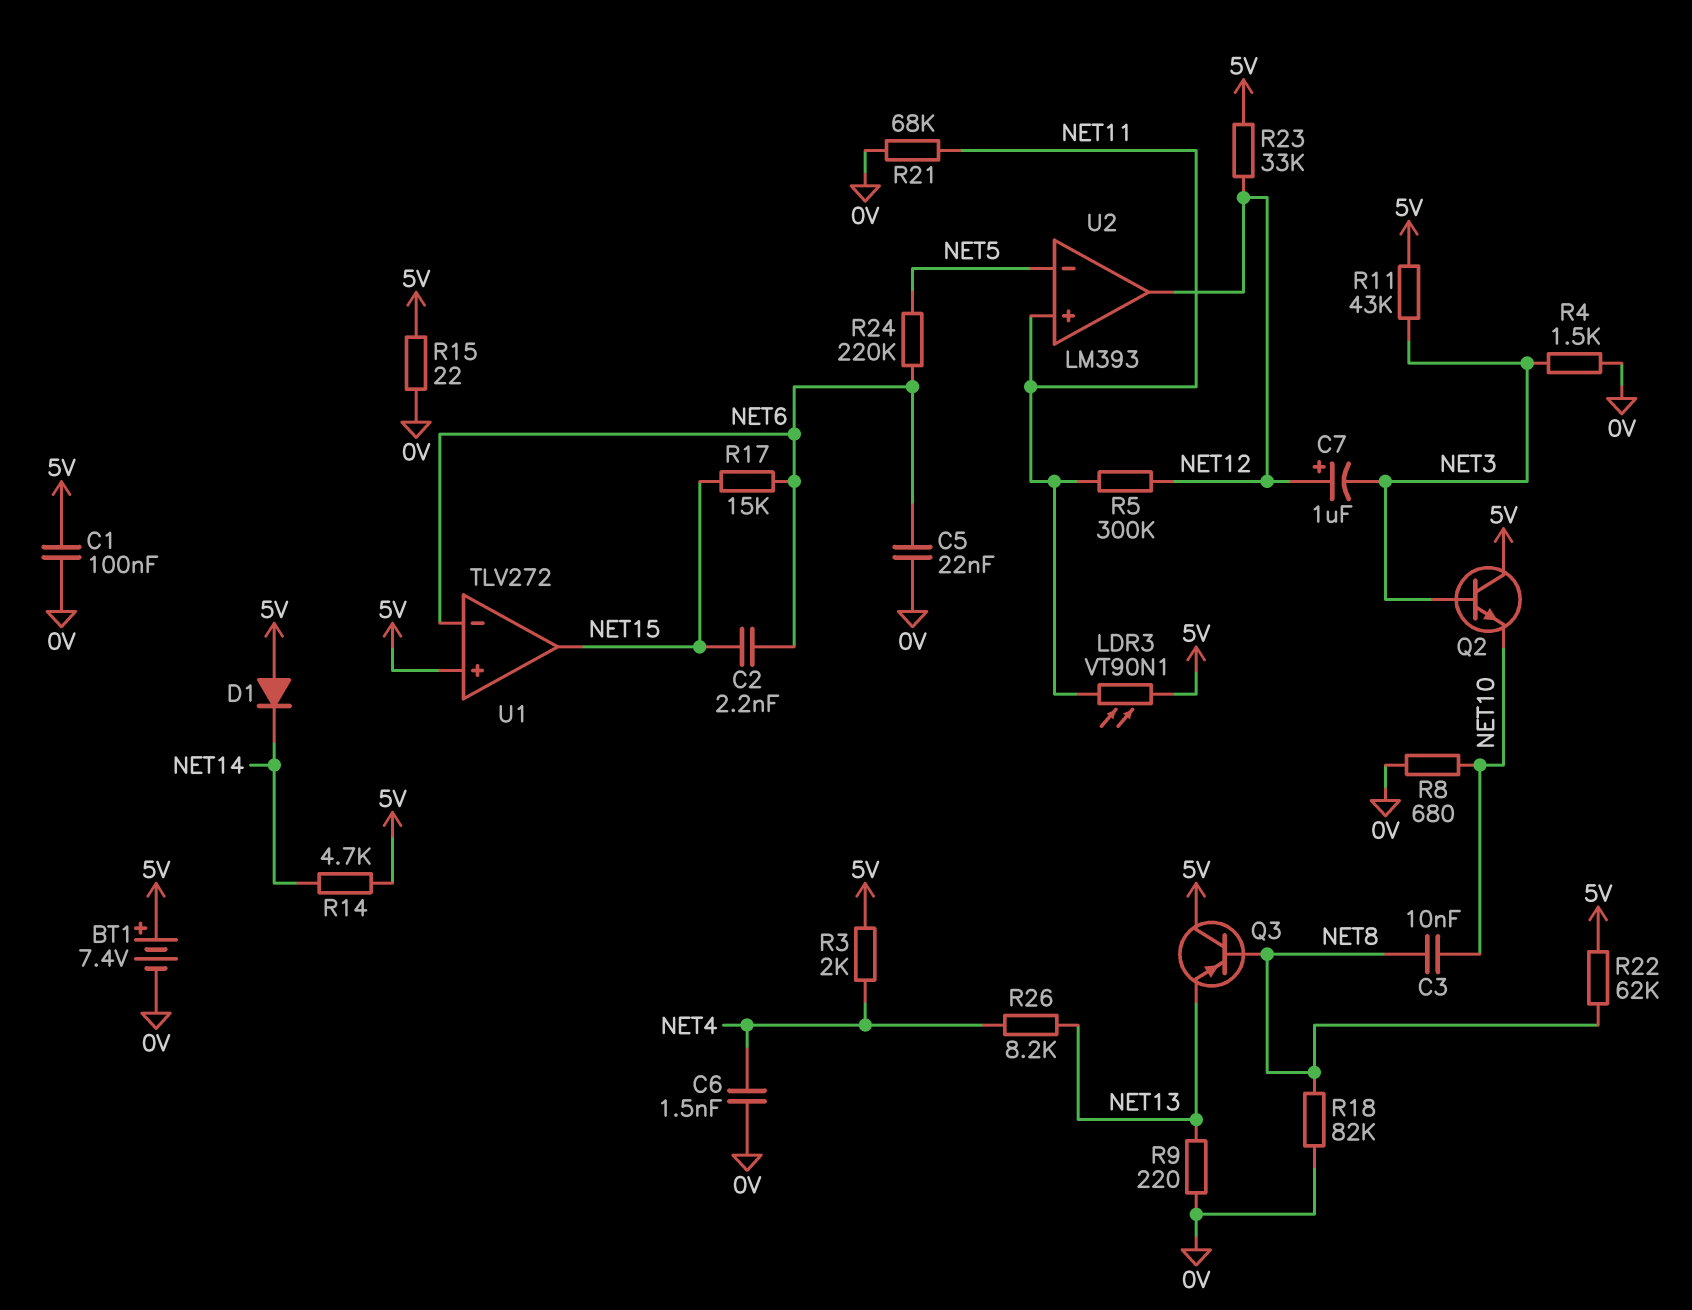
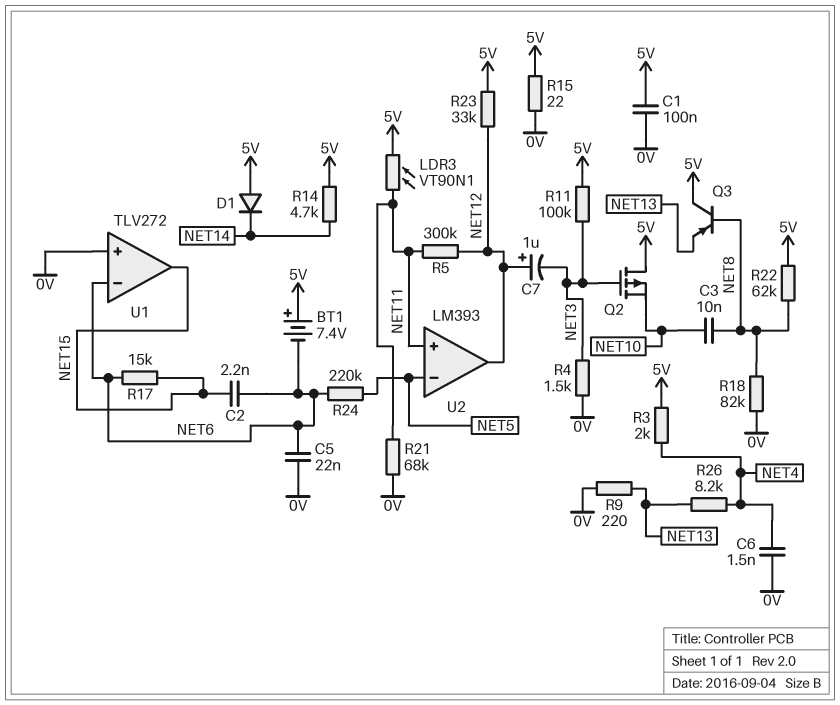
BT1: 7.4V (plus 5V, minus 0V) -> 7.4V (plus 5V, minus NET6)
Q2: NPN (B NET3, C 5V, E NET10) -> PMOS (G NET3, D 5V, S NET10)
R8: 680 (0V, NET10) -> none
R11: 43k (5V, NET3) -> 100k (5V, NET3)
U1 pin in+: 5V -> 0V

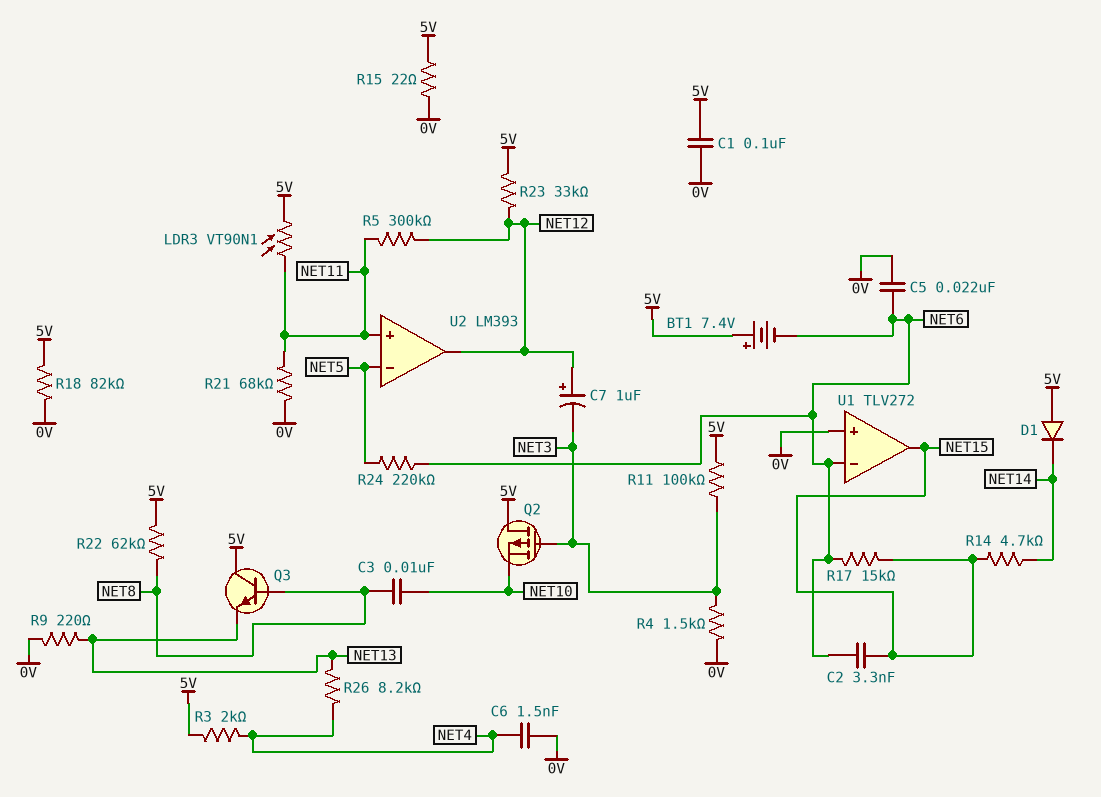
C2: 2.2nF (NET6, NET15) -> 3.3nF (NET6, NET15)
Q3: PNP (B NET8, C 5V, E NET13) -> NPN (B NET8, C 5V, E NET13)
R14: 4.7k (5V, NET14) -> 4.7k (NET14, NET15)
R18: 82k (0V, NET8) -> 82k (0V, 5V)

